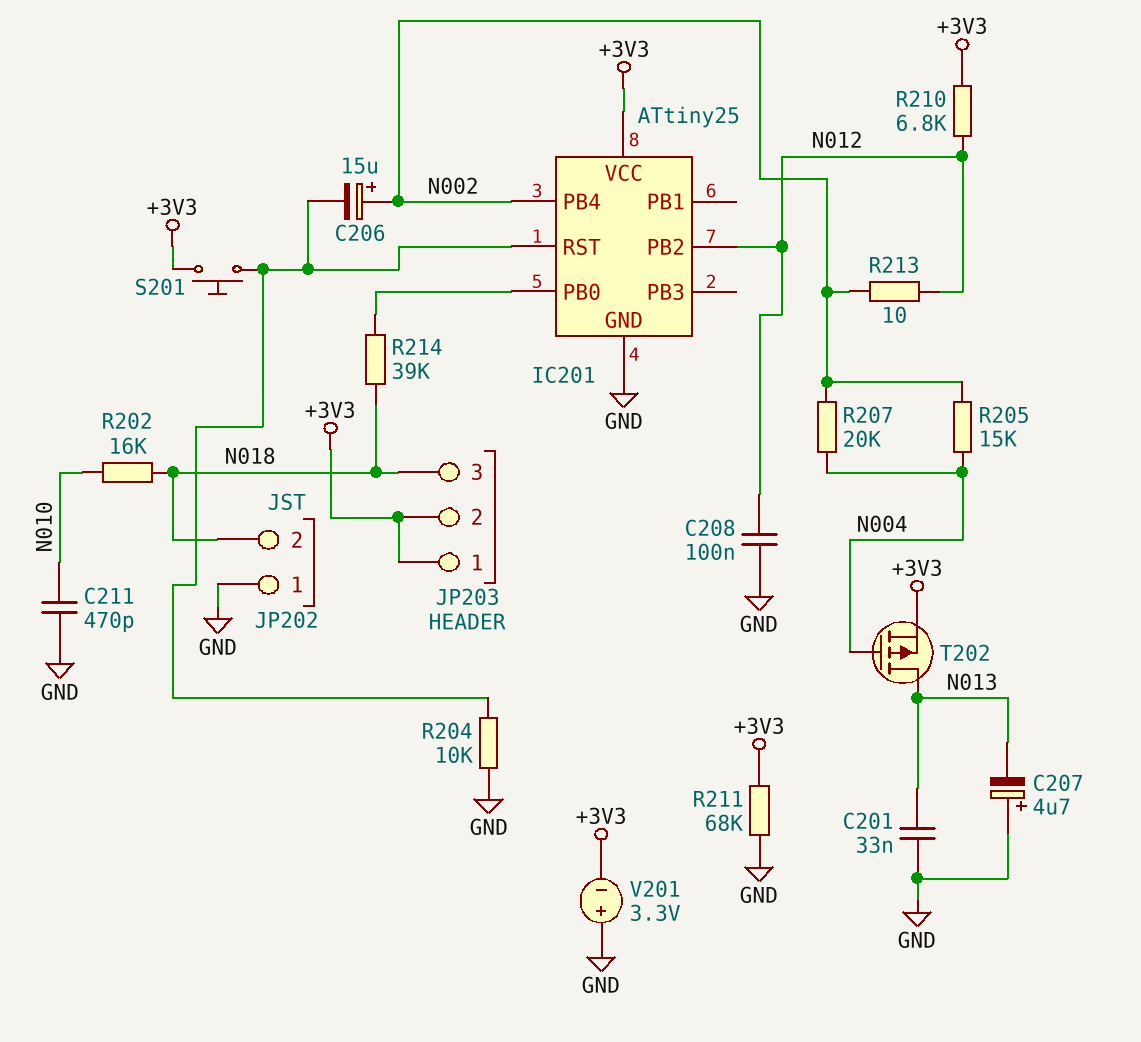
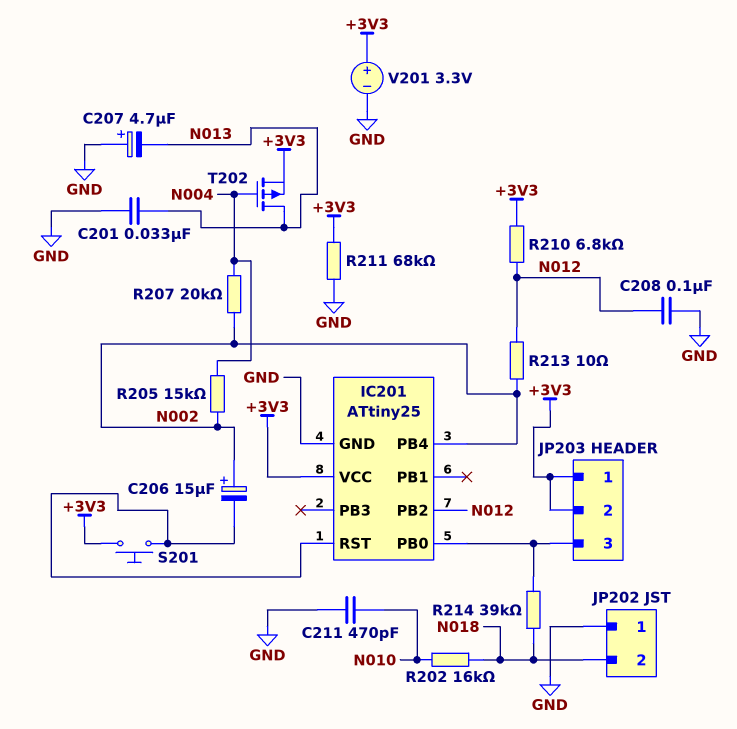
JP203 pin 3: N018 -> IC201/PB0
R204: 10k (GND, IC201/RST) -> none
V201: 3.3V (plus GND, minus +3V3) -> 3.3V (plus +3V3, minus GND)

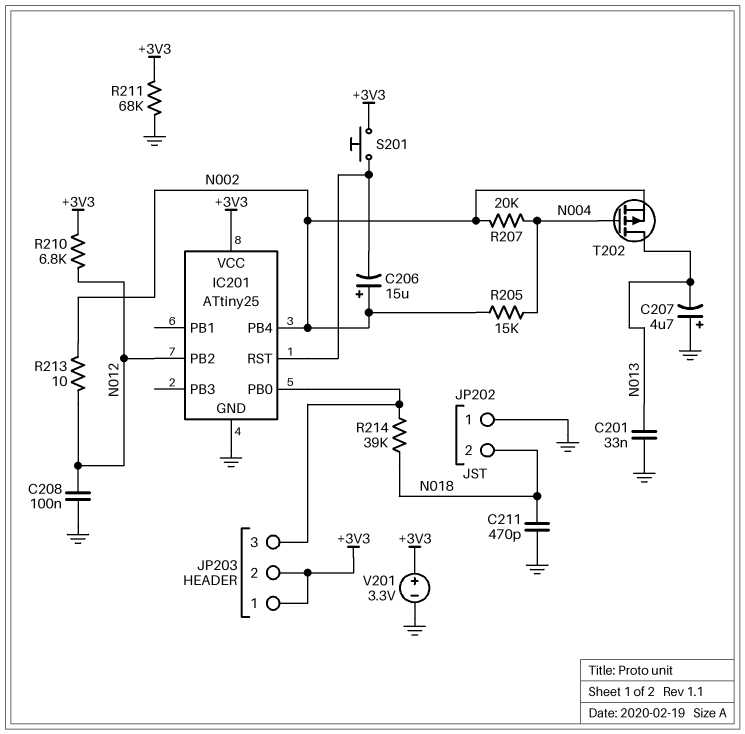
C211: 470pF (GND, N010) -> 470pF (GND, N018)
R202: 16k (N010, N018) -> none
T202: PMOS (G N004, D N013, S +3V3) -> PMOS (G N004, D N013, S N002)

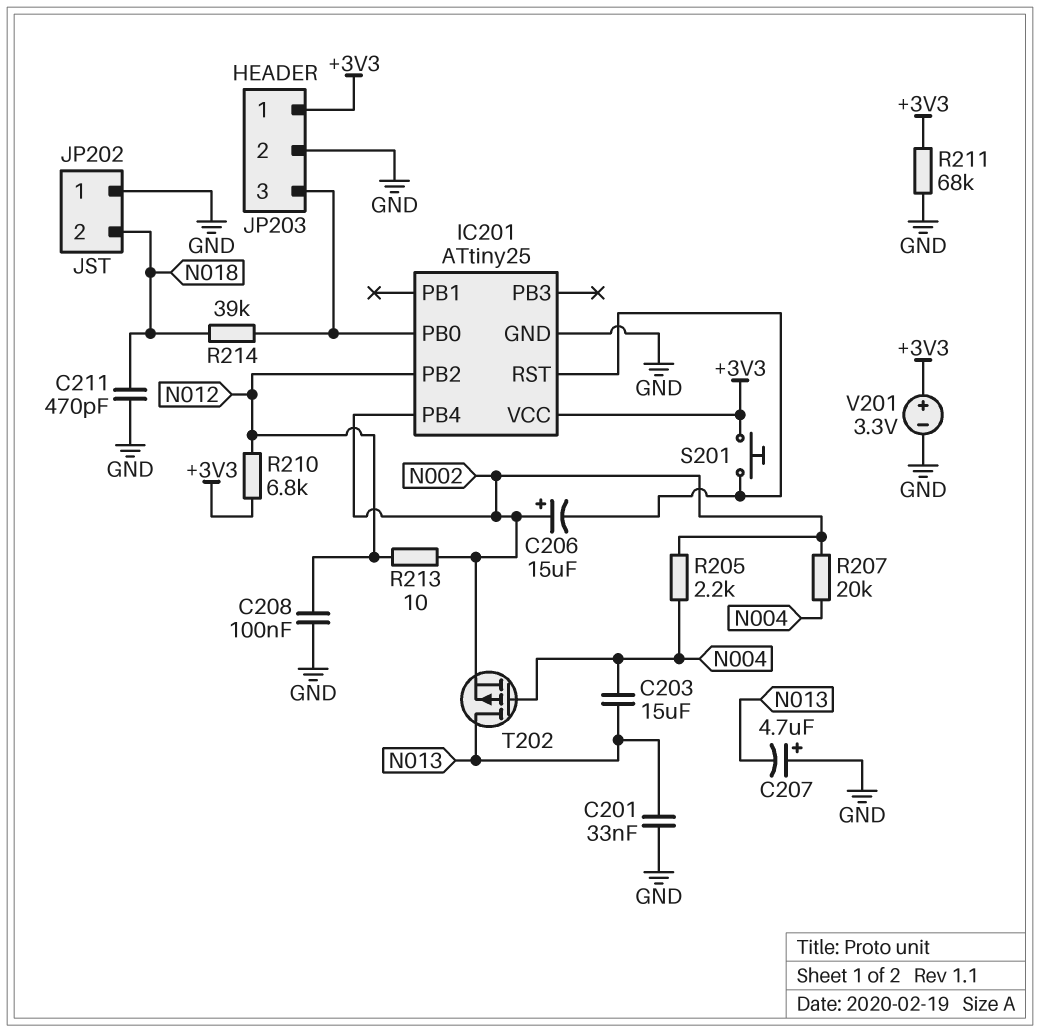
C203: none -> 15uF (N004, N013)
JP203 pin 2: +3V3 -> GND
R205: 15k (N002, N004) -> 2.2k (N002, N004)

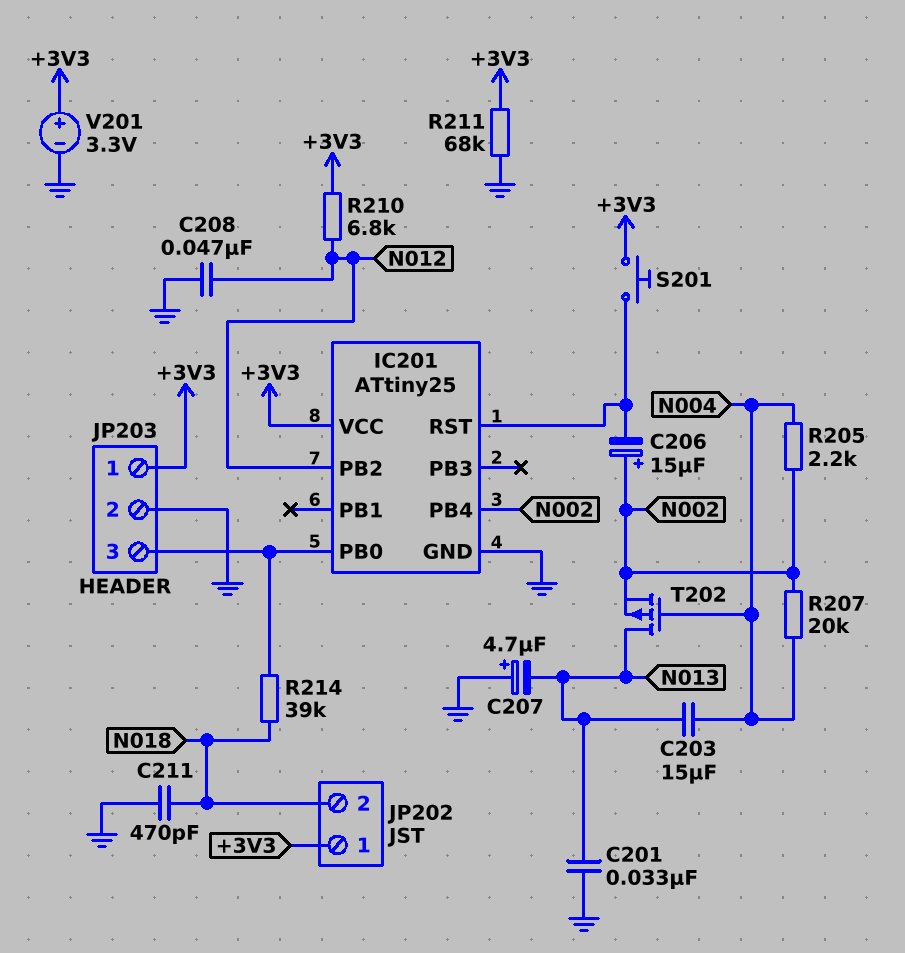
C208: 100nF (GND, N012) -> 47nF (GND, N012)
JP202 pin 1: GND -> +3V3
R213: 10 (N002, N012) -> none

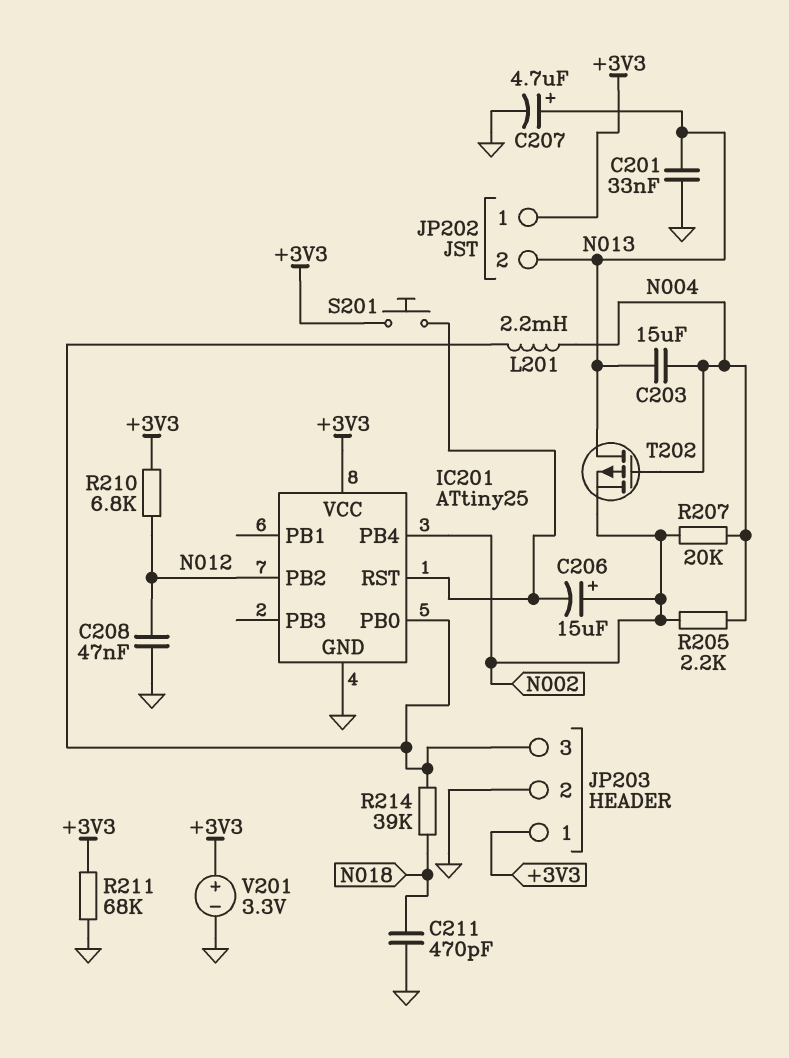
C207: 4.7uF (plus GND, minus N013) -> 4.7uF (plus N013, minus GND)
JP202 pin 2: N018 -> N013
L201: none -> 2.2mH (IC201/PB0, N004)

